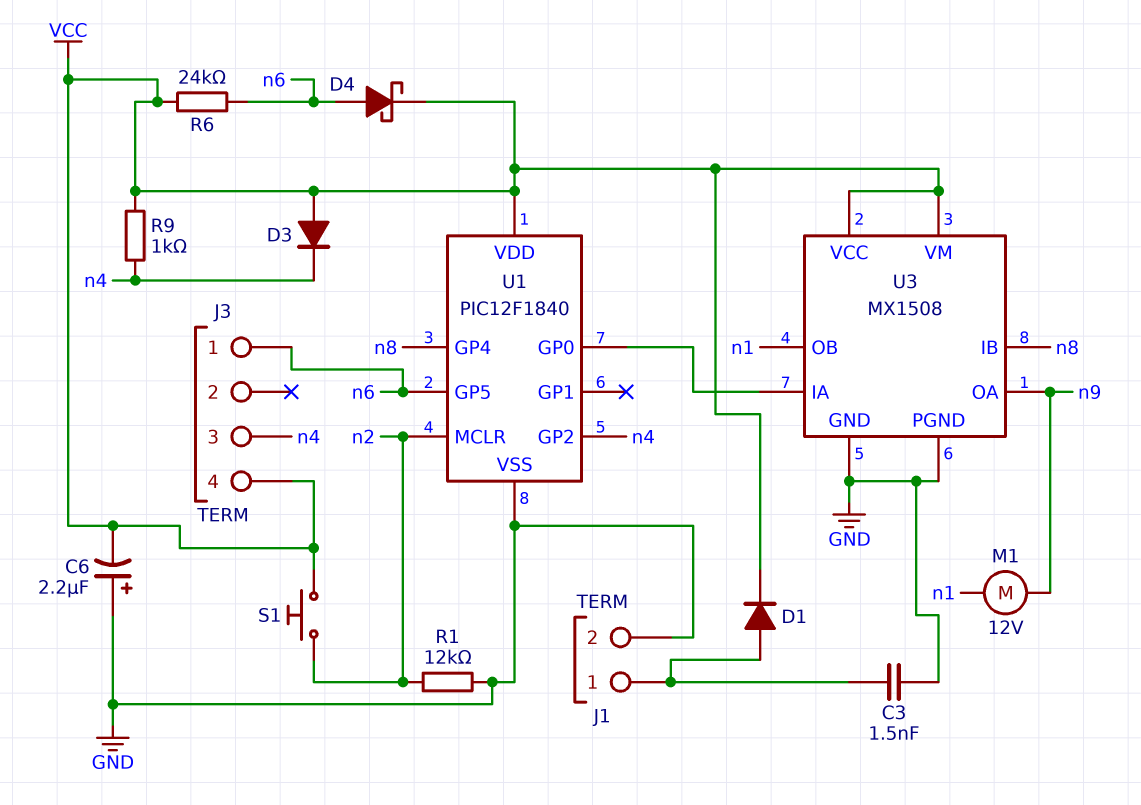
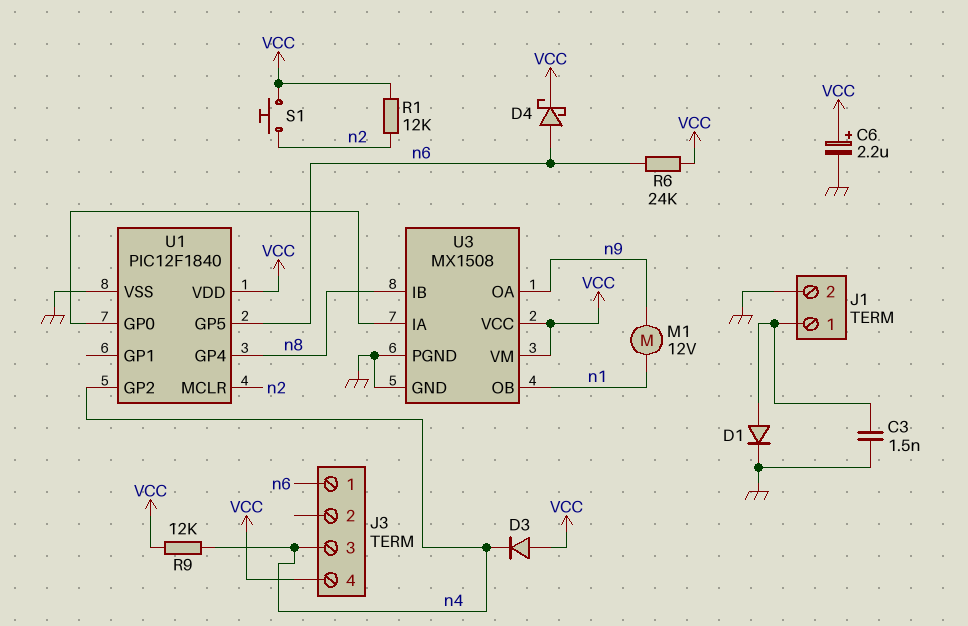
C6: 2.2uF (plus GND, minus VCC) -> 2.2uF (plus VCC, minus GND)
D1: diode (A J1/1, K VCC) -> diode (A J1/1, K GND)
R1: 12k (GND, n2) -> 12k (VCC, n2)
R9: 1k (VCC, n4) -> 12k (VCC, n4)

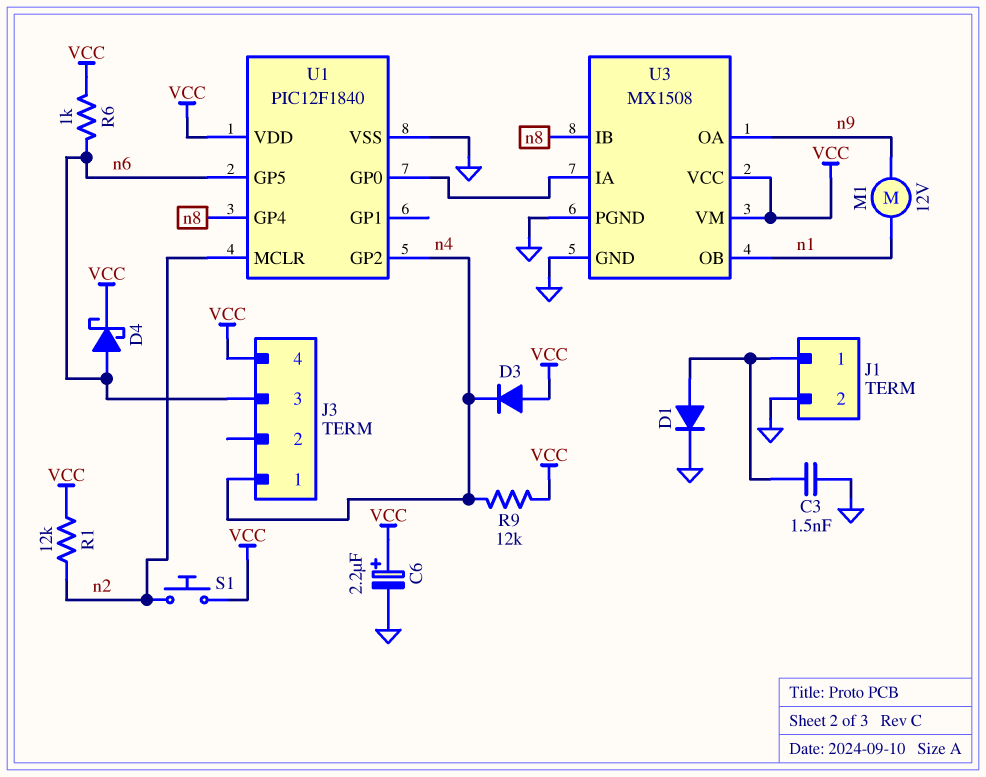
J3 pin 1: n6 -> n4
J3 pin 3: n4 -> n6
R6: 24k (VCC, n6) -> 1k (VCC, n6)

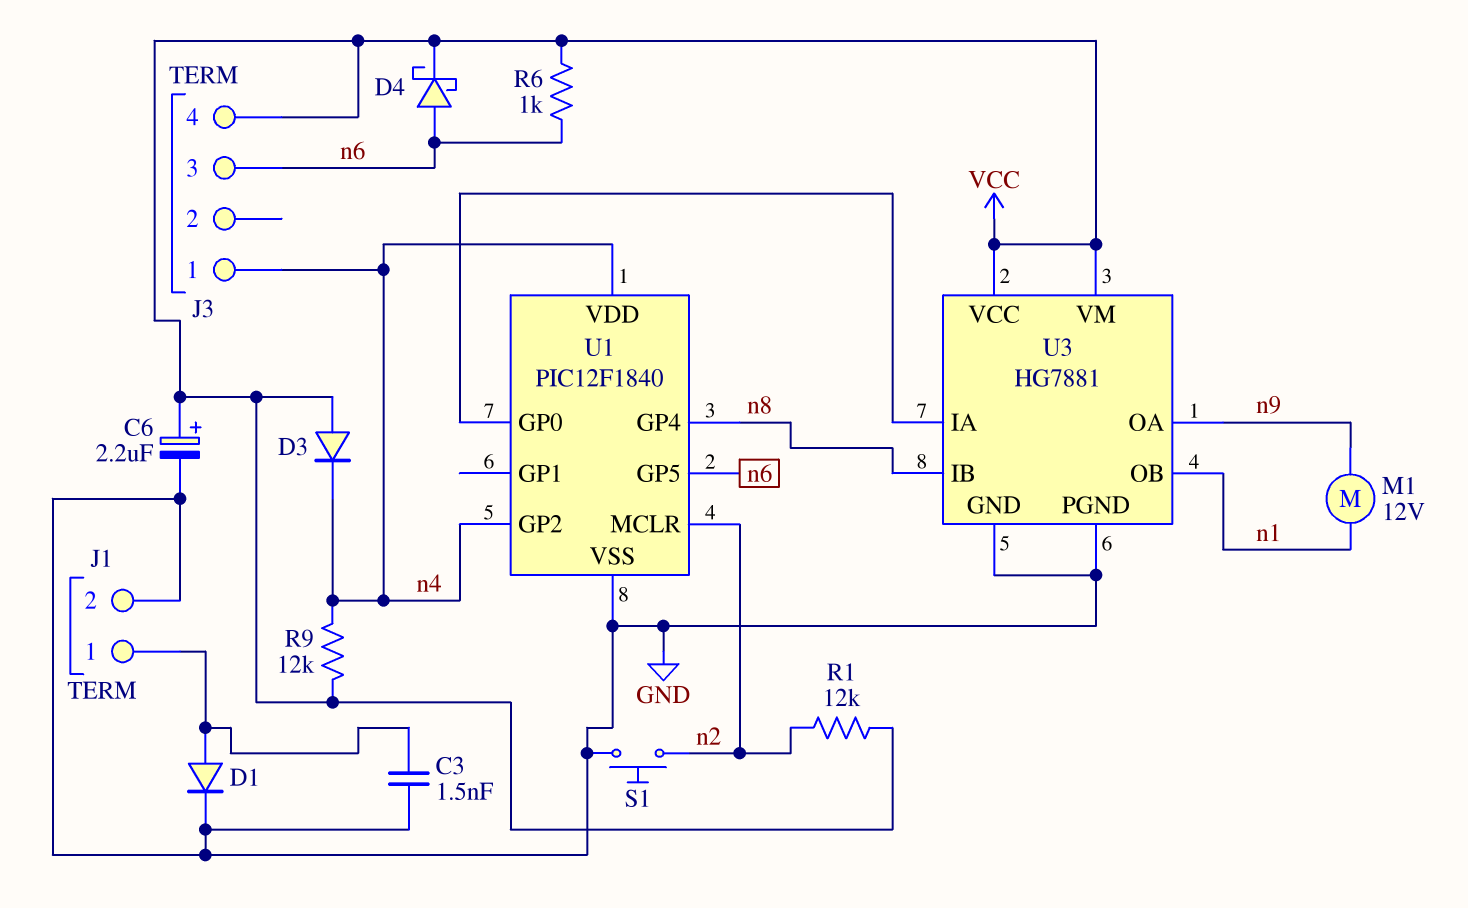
S1: button (VCC, n2) -> button (GND, n2)
U1 pin VDD: VCC -> n4
U3: MX1508 -> HG7881

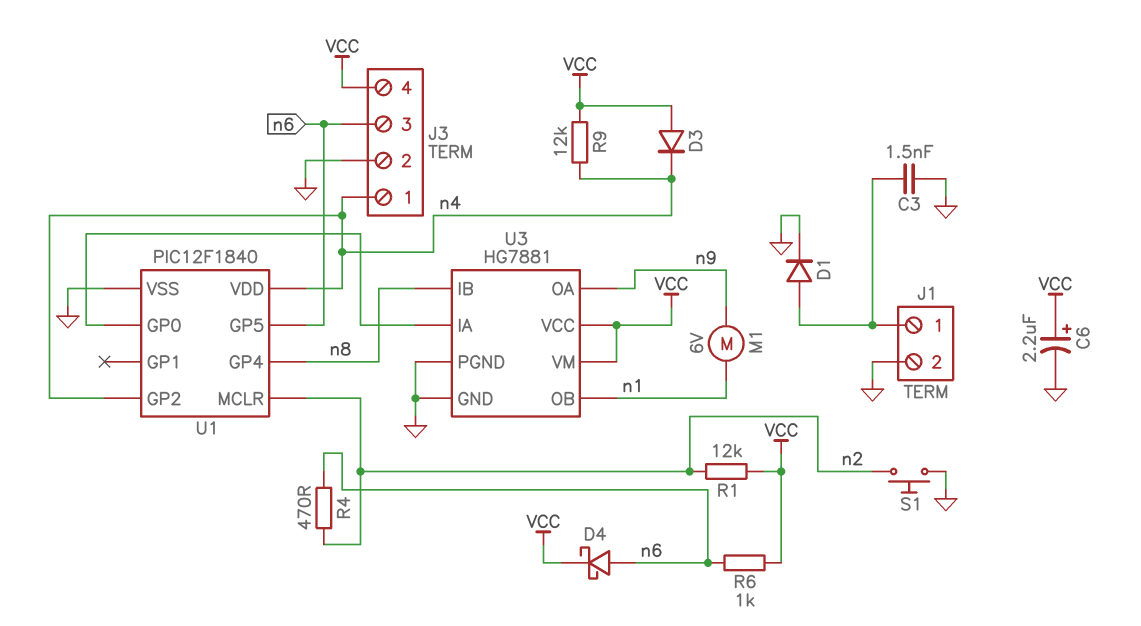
J3 pin 2: none -> GND
M1: motor 12V (n1, n9) -> motor 6V (n1, n9)
R4: none -> 470 (n2, n6)

